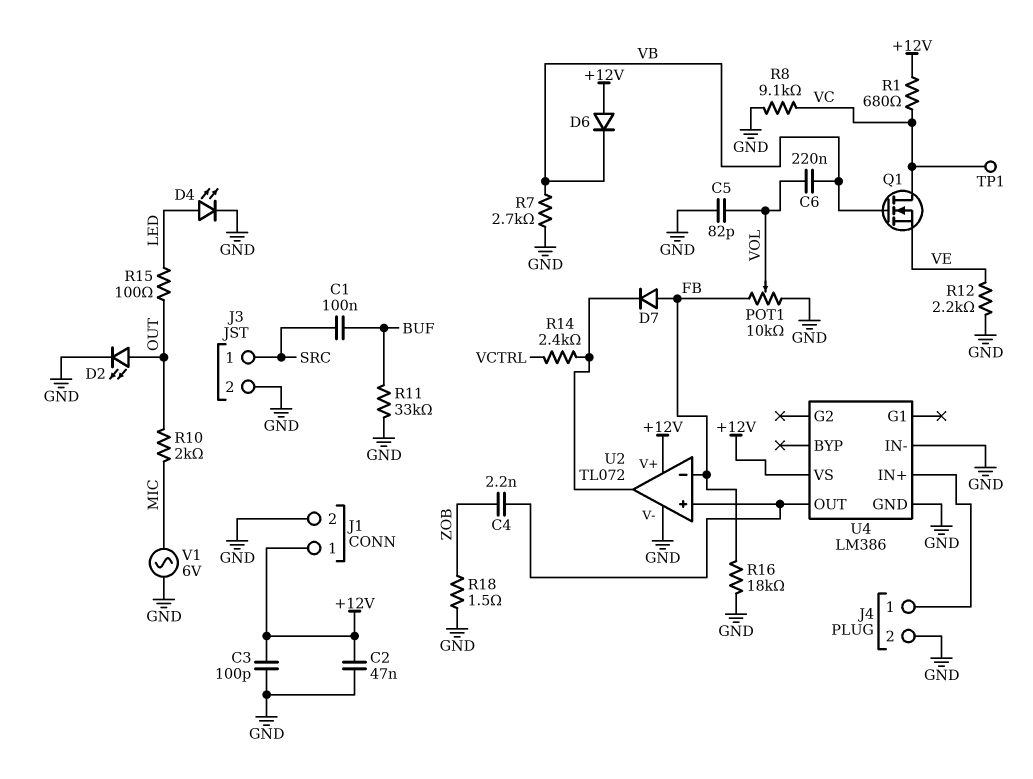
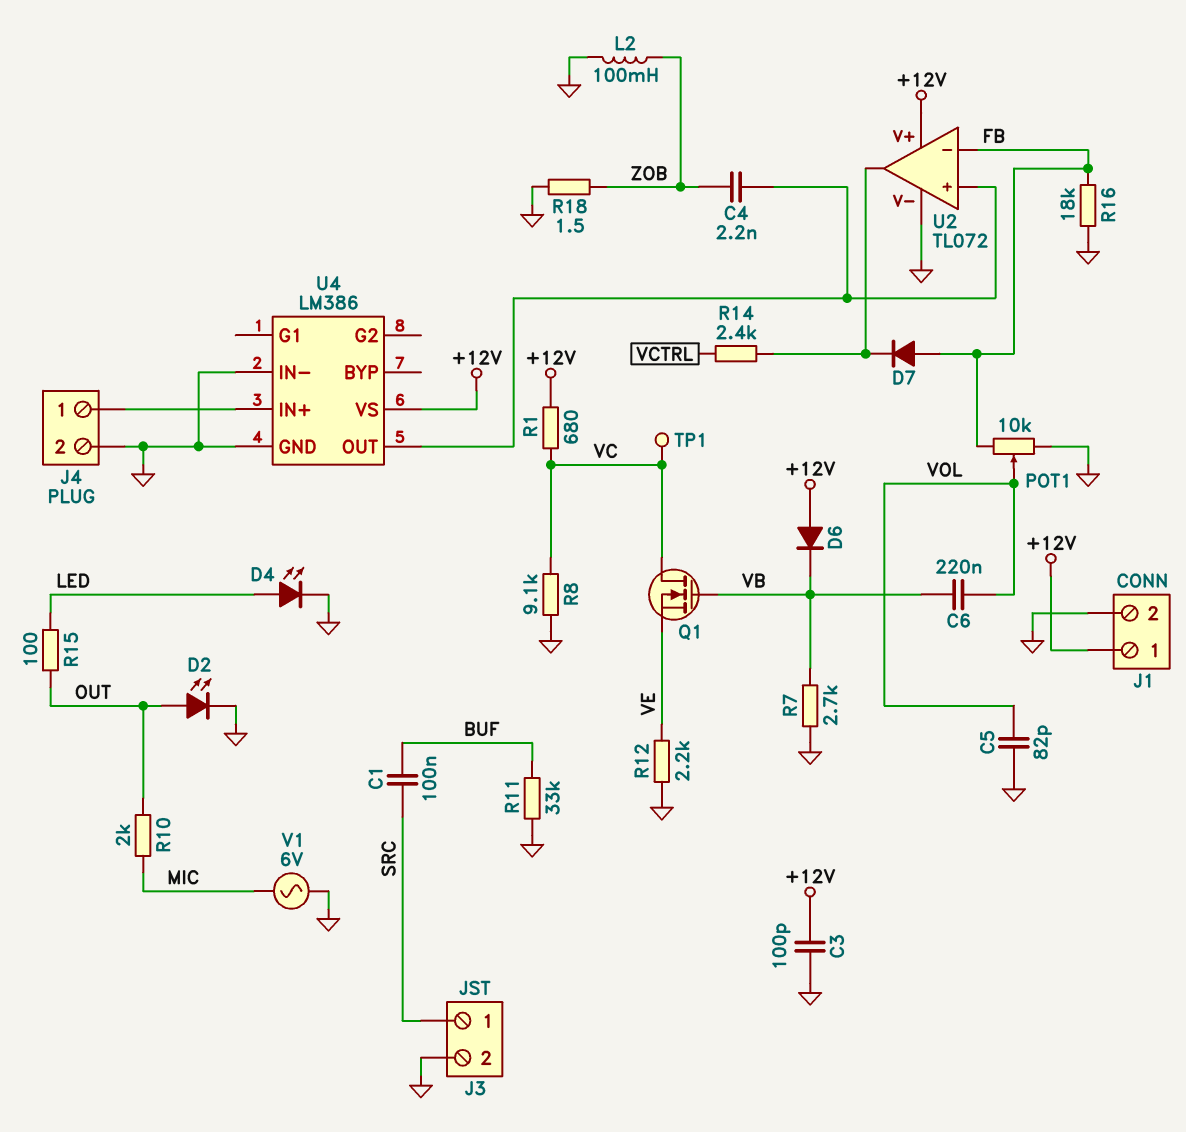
C2: 47nF (+12V, GND) -> none
L2: none -> 100mH (GND, ZOB)

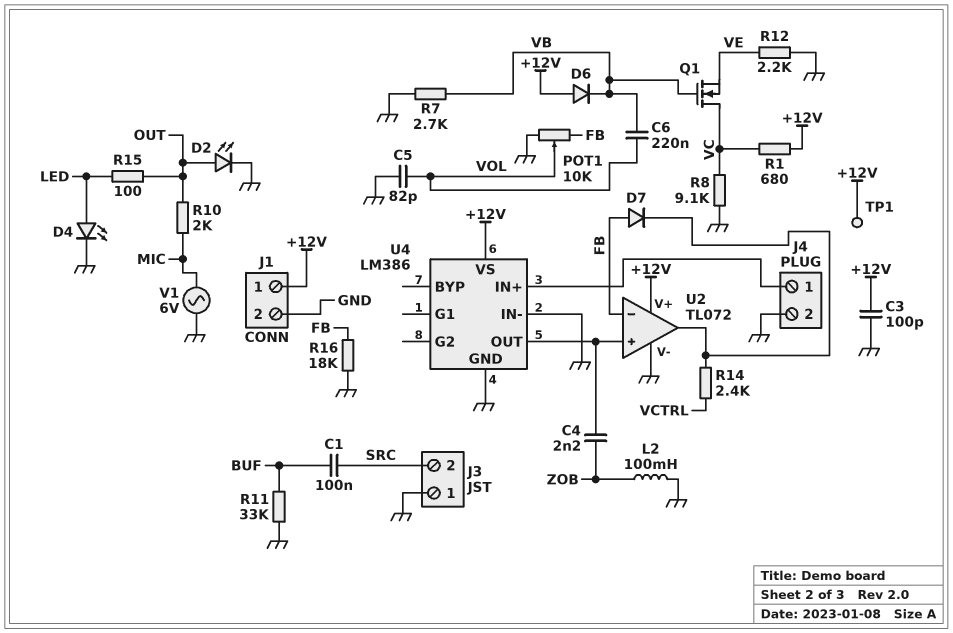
J3 pin 1: SRC -> GND
J3 pin 2: GND -> SRC
R18: 1.5 (GND, ZOB) -> none
TP1: test point (VC) -> test point (+12V)

